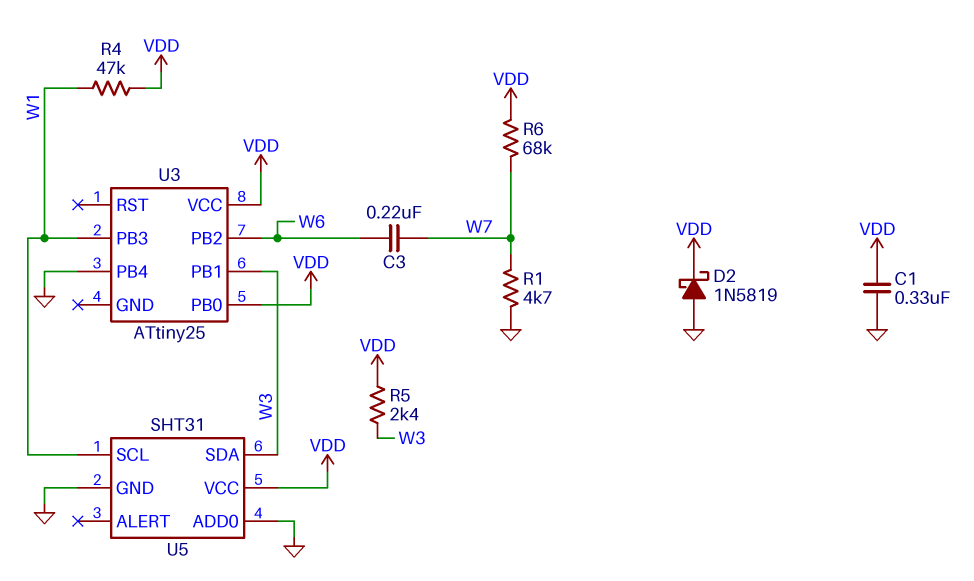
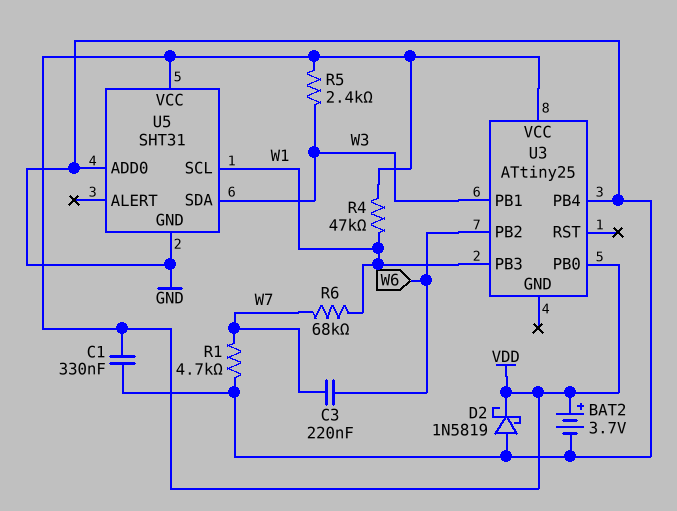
BAT2: none -> 3.7V (plus VDD, minus GND)
R6: 68k (VDD, W7) -> 68k (W1, W7)

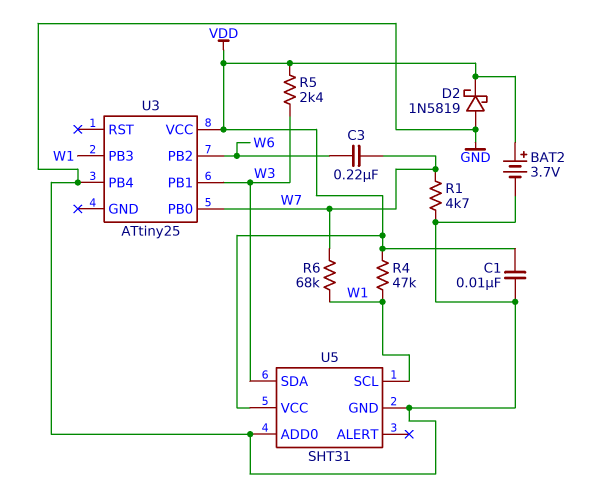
C1: 330nF (GND, VDD) -> 10nF (GND, VDD)
U3 pin PB0: VDD -> W7

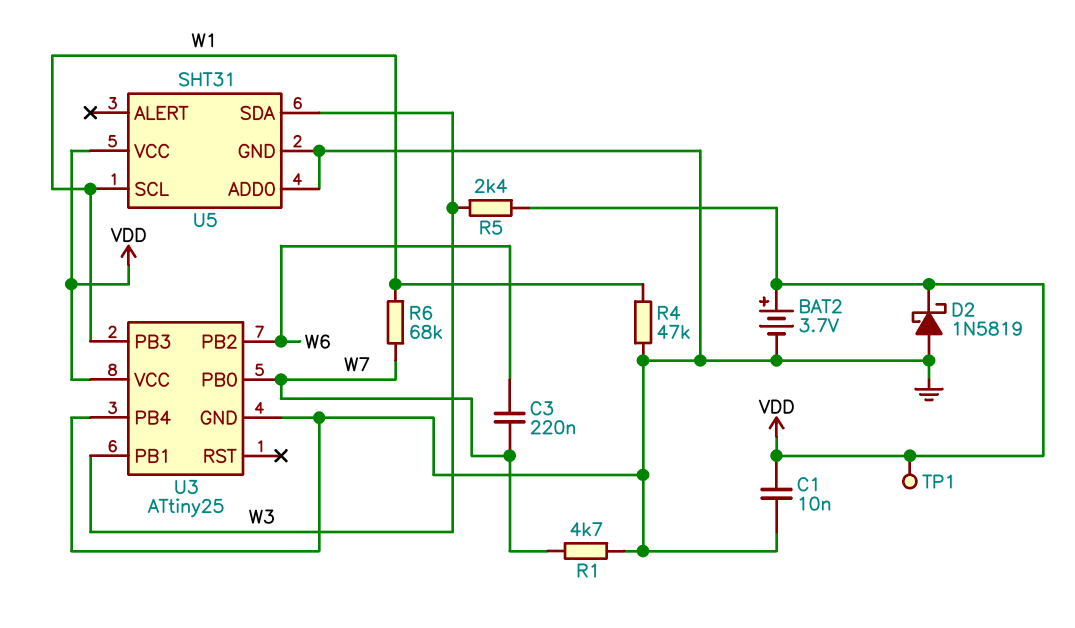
R4: 47k (VDD, W1) -> 47k (GND, W1)
TP1: none -> test point (VDD)
U3 pin GND: none -> GND

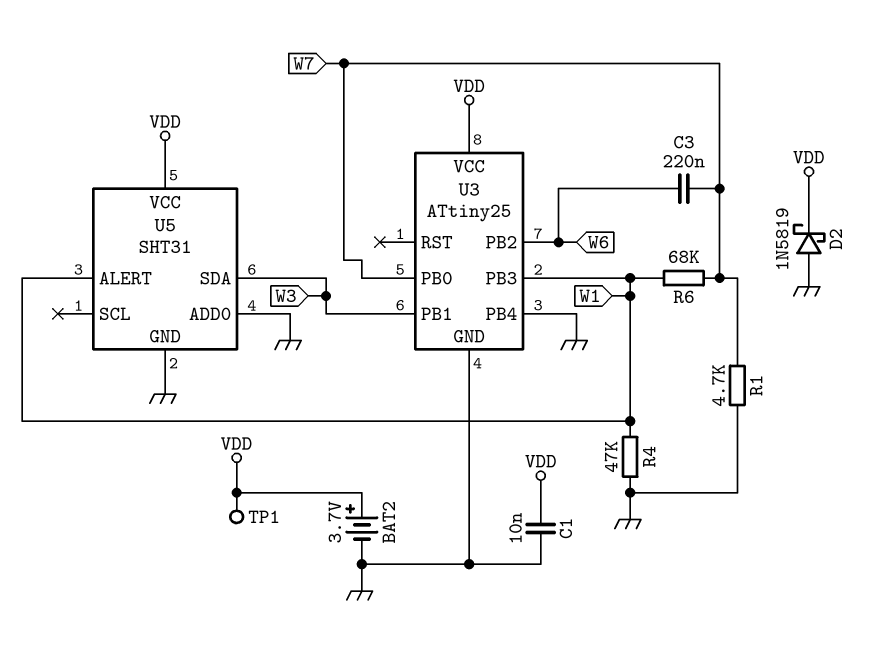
R5: 2.4k (VDD, W3) -> none
U5 pin ALERT: none -> W1
U5 pin SCL: W1 -> none

